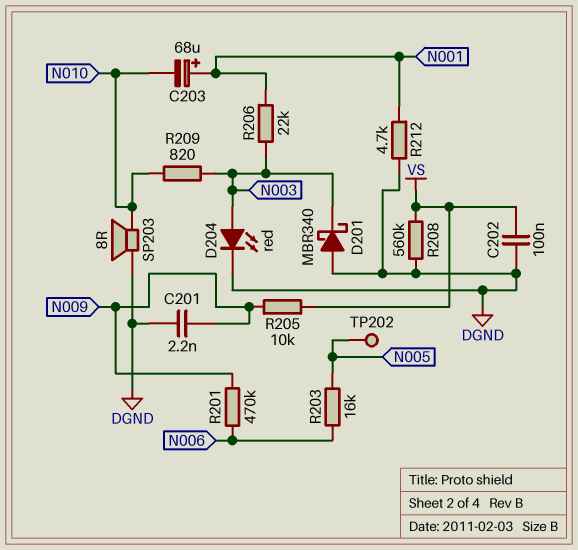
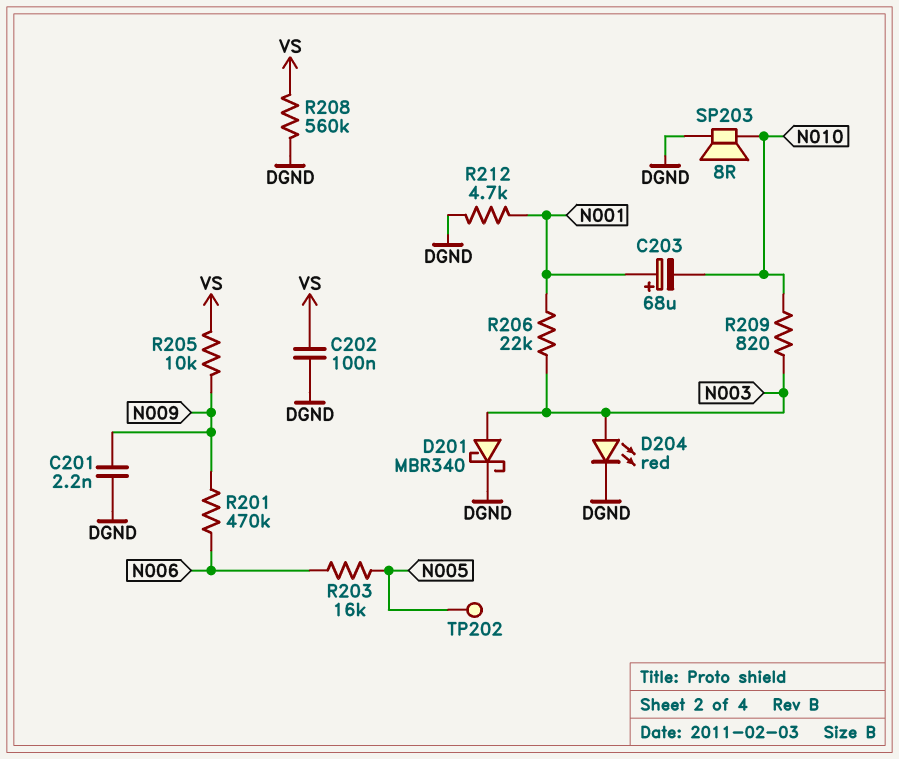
D201: schottky MBR340 (A DGND, K N003) -> schottky MBR340 (A N003, K DGND)

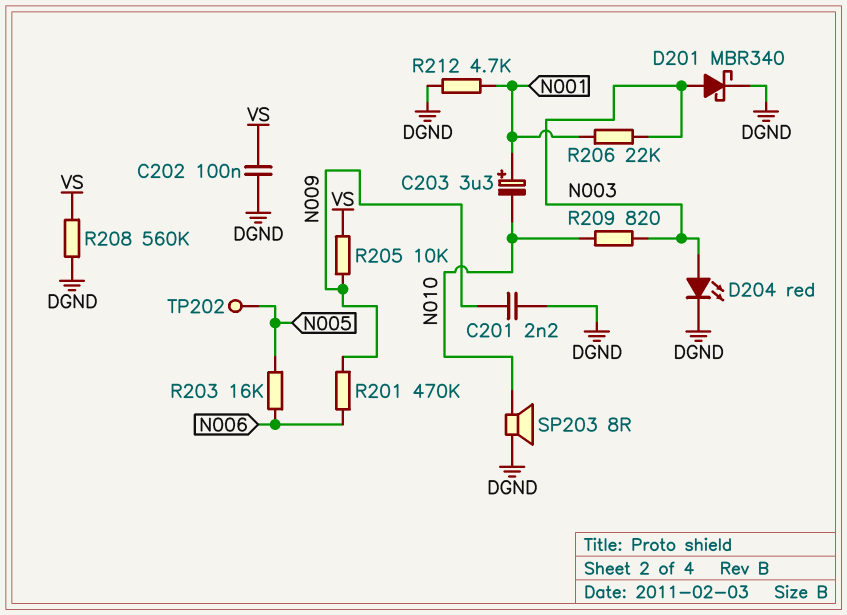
C203: 68uF (plus N001, minus N010) -> 3.3uF (plus N001, minus N010)

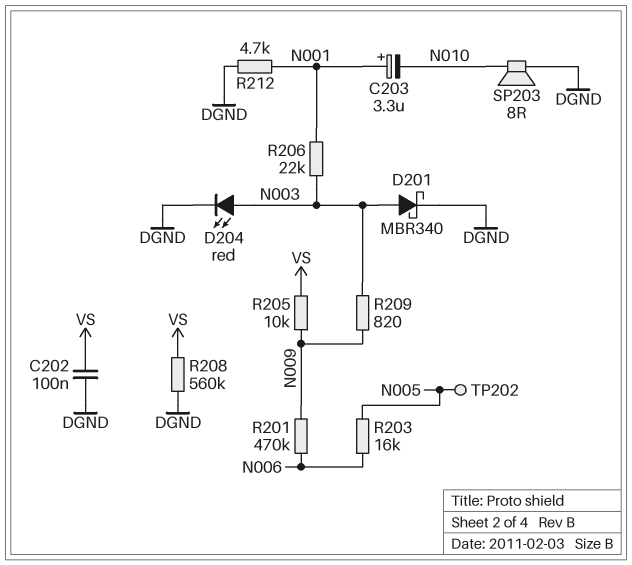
C201: 2.2nF (DGND, N009) -> none
R209: 820 (N003, N010) -> 820 (N003, N009)

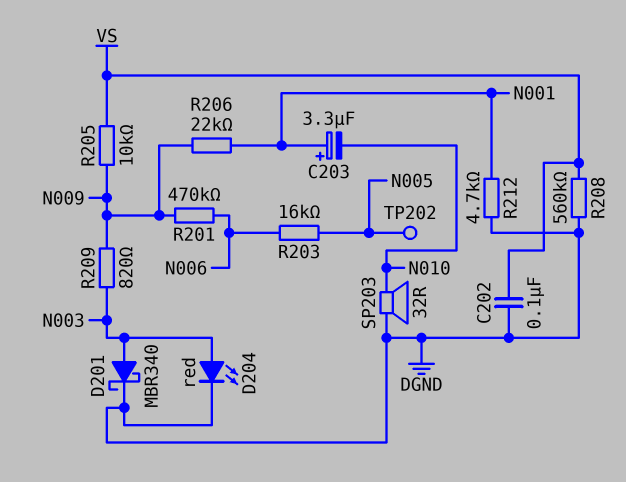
R206: 22k (N001, N003) -> 22k (N001, N009)
SP203: speaker 8R (DGND, N010) -> speaker 32R (DGND, N010)

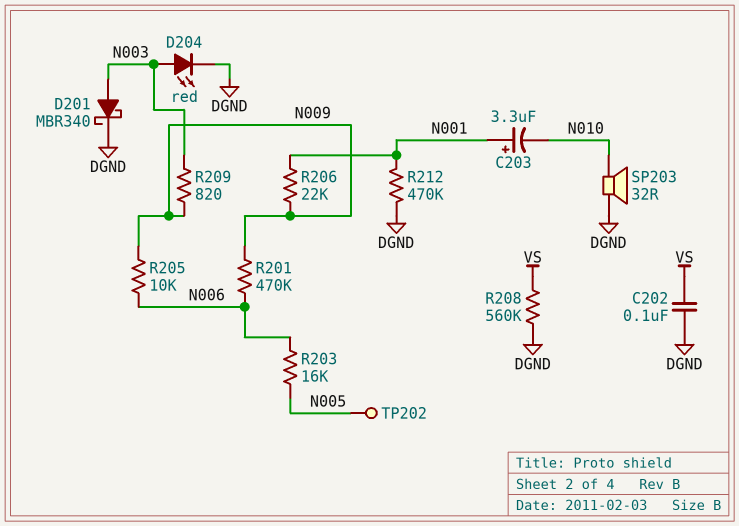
R205: 10k (N009, VS) -> 10k (N006, N009)
R212: 4.7k (DGND, N001) -> 470k (DGND, N001)

